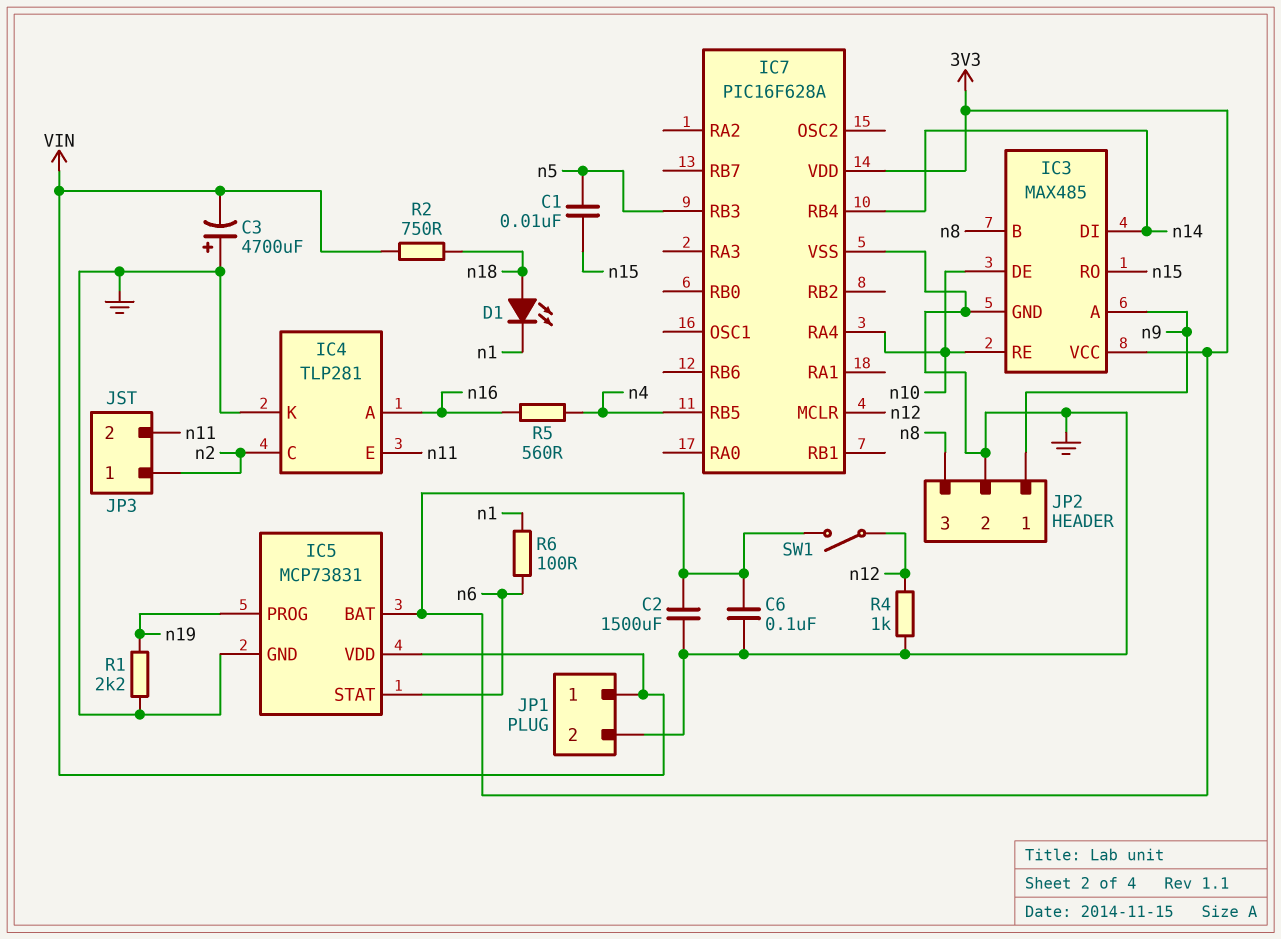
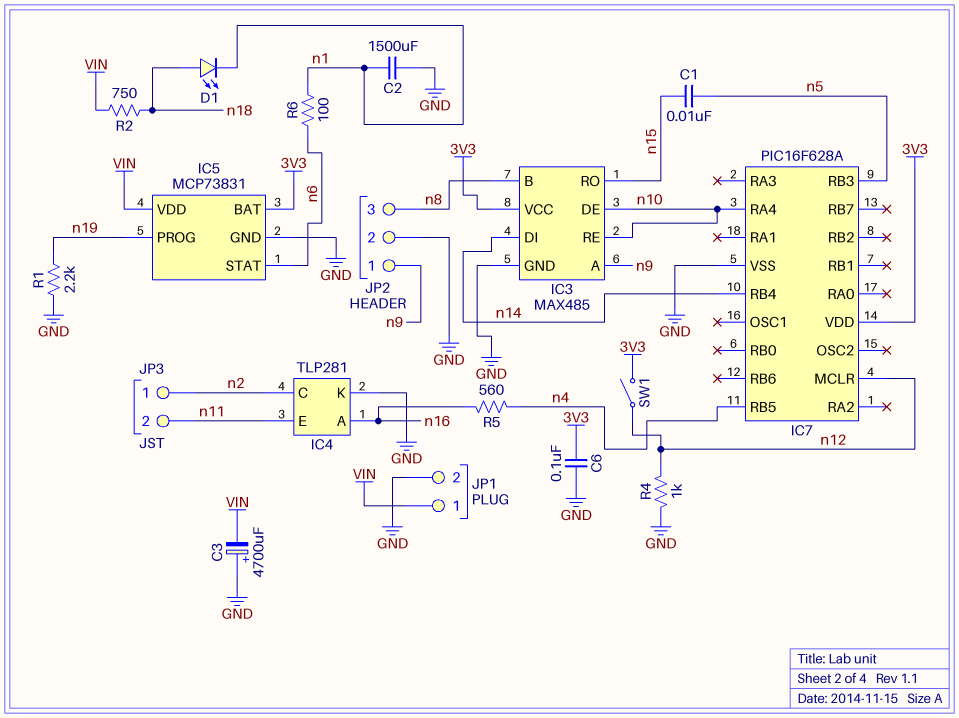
C2: 1500uF (3V3, GND) -> 1500uF (GND, n1)

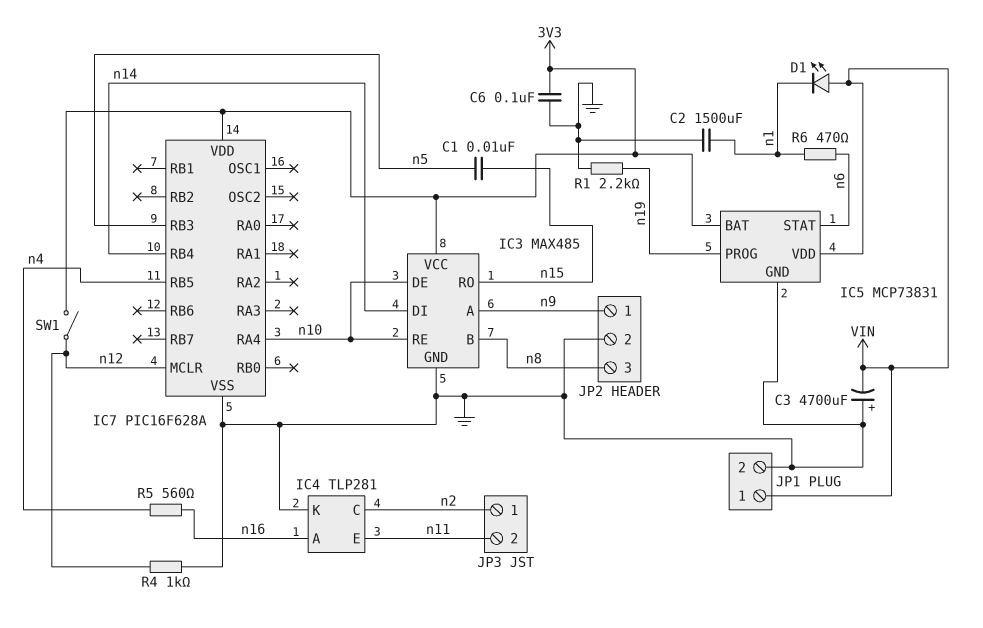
D1: LED (A n18, K n1) -> LED (A VIN, K n1)
R2: 750 (VIN, n18) -> none
R6: 100 (n1, n6) -> 470 (n1, n6)

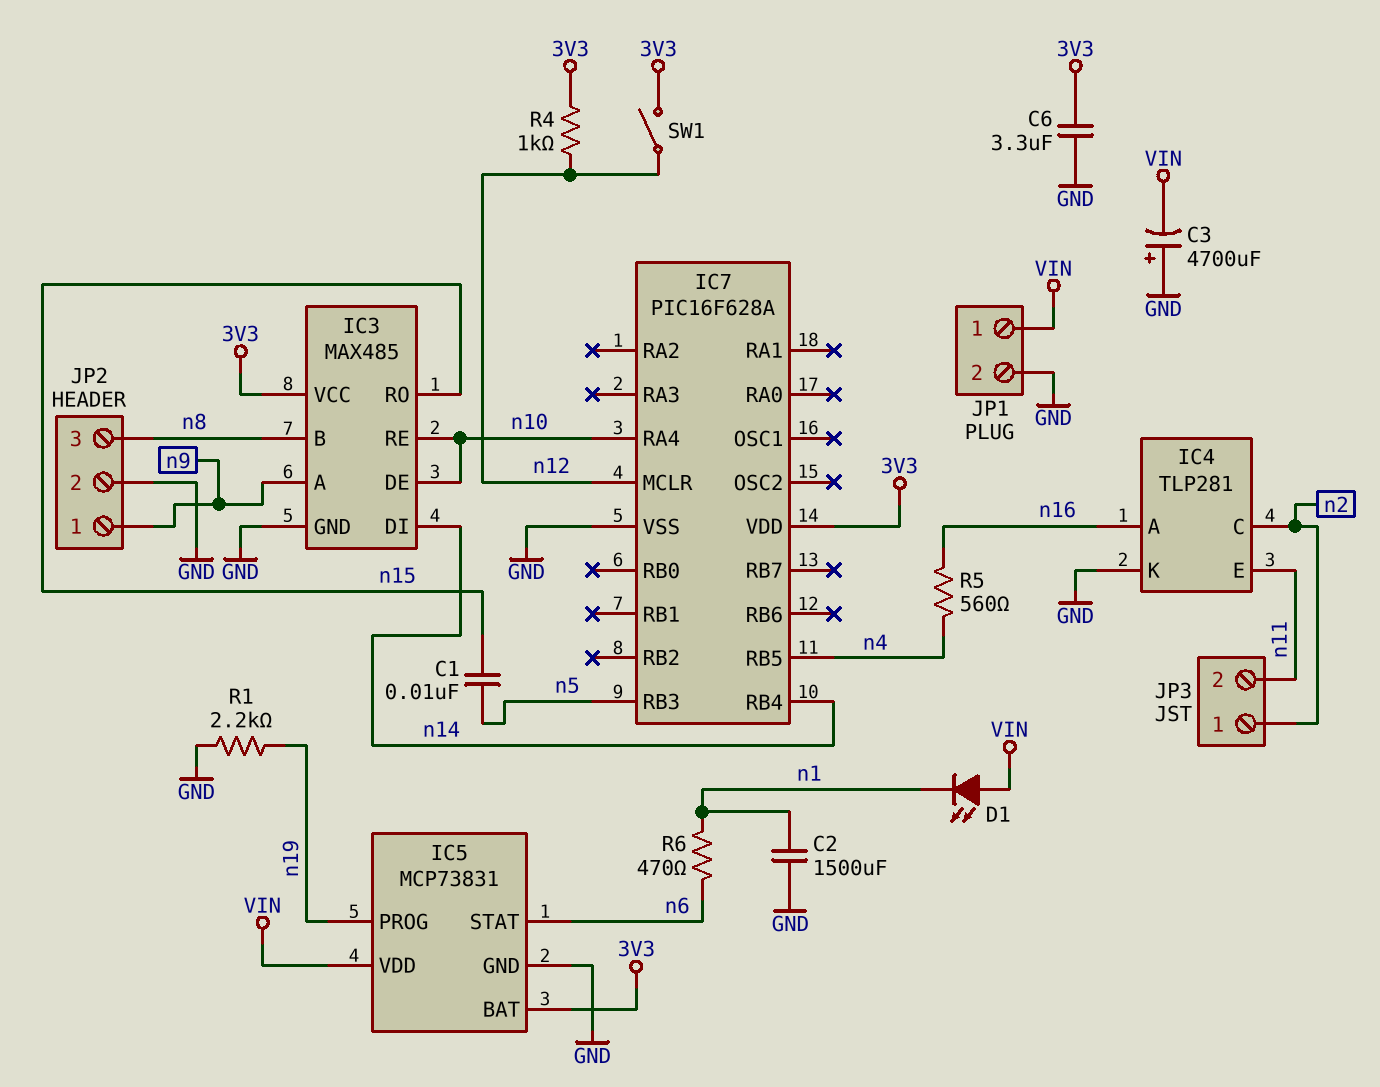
C6: 100nF (3V3, GND) -> 3.3uF (3V3, GND)
R4: 1k (GND, n12) -> 1k (3V3, n12)

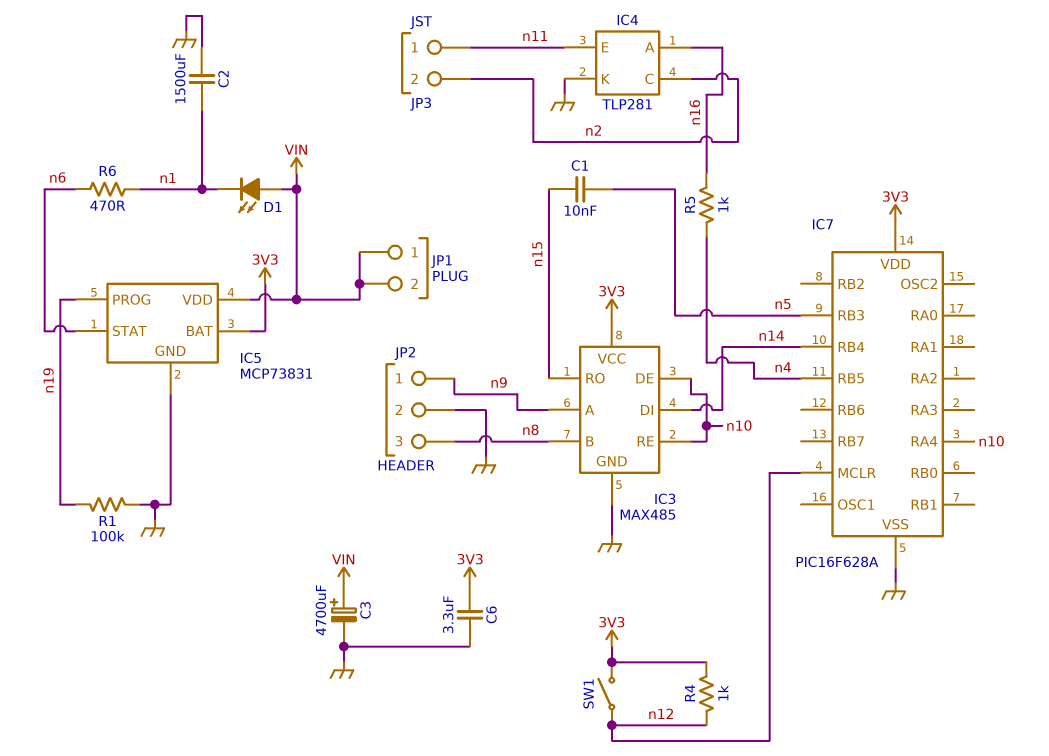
C3: 4700uF (plus GND, minus VIN) -> 4700uF (plus VIN, minus GND)
JP1 pin 2: GND -> VIN
JP3 pin 1: n2 -> n11
JP3 pin 2: n11 -> n2
R1: 2.2k (GND, n19) -> 100k (GND, n19)
R5: 560 (n4, n16) -> 1k (n4, n16)

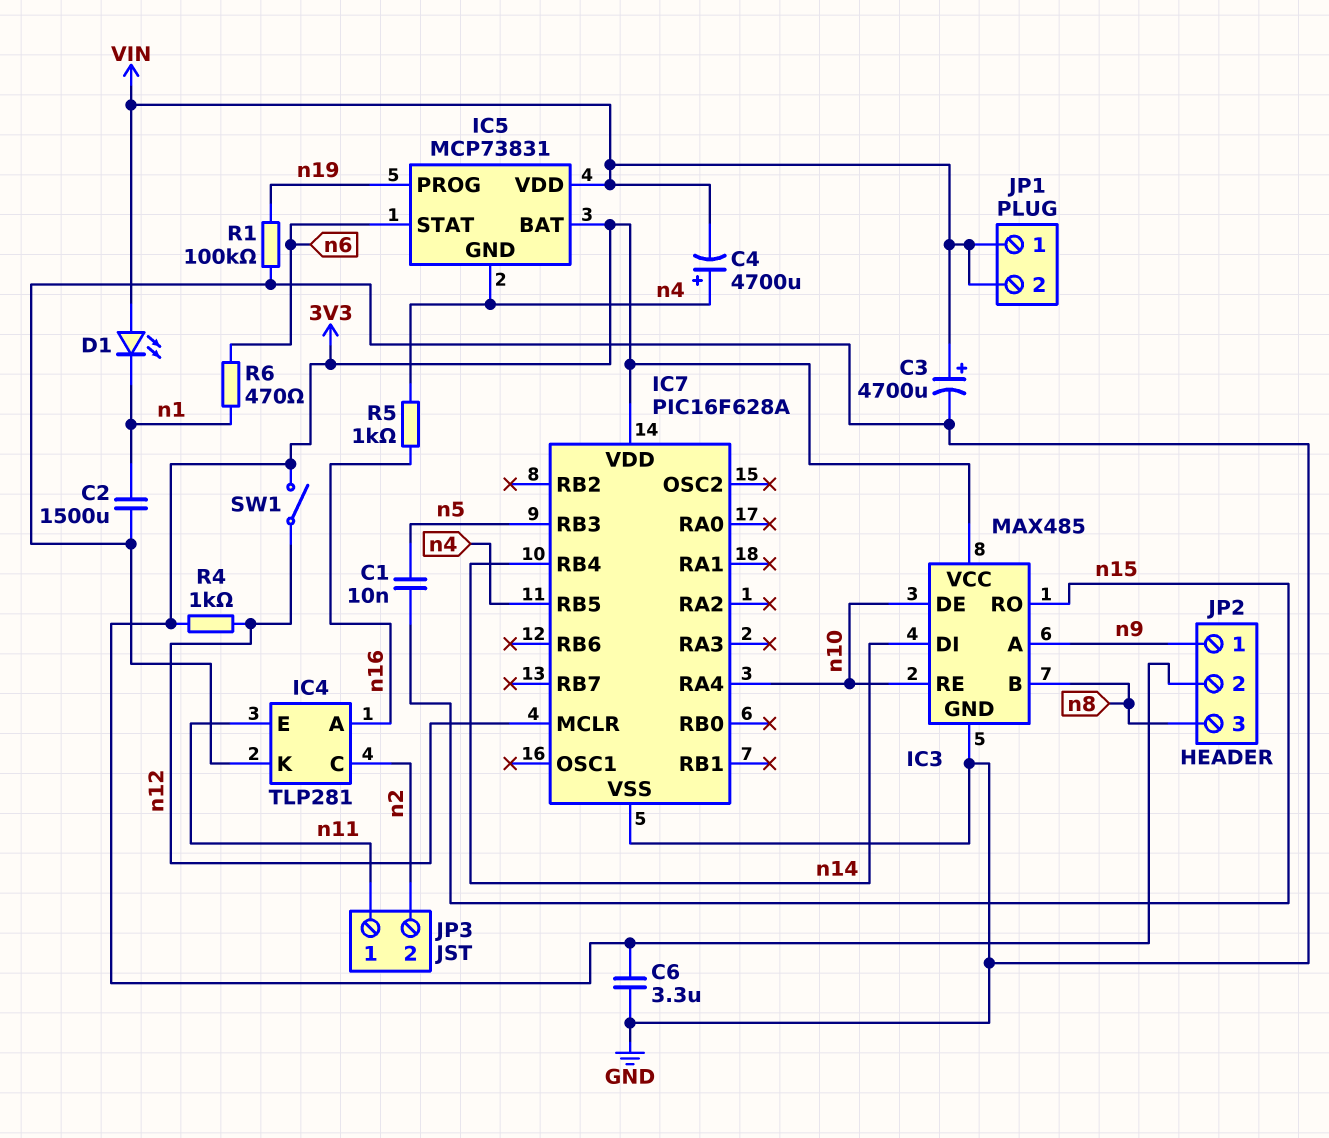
C4: none -> 4700uF (plus n4, minus VIN)
IC5 pin GND: GND -> n4
JP2 pin 2: GND -> 3V3

